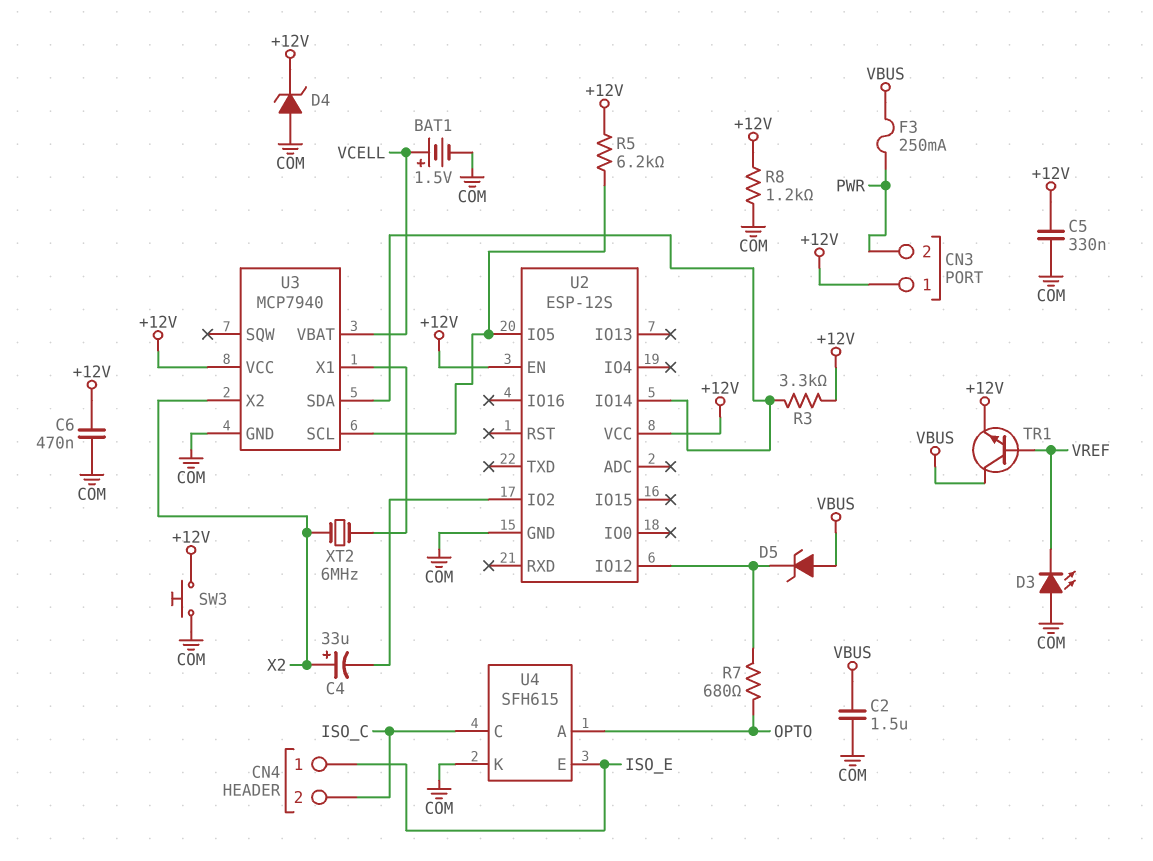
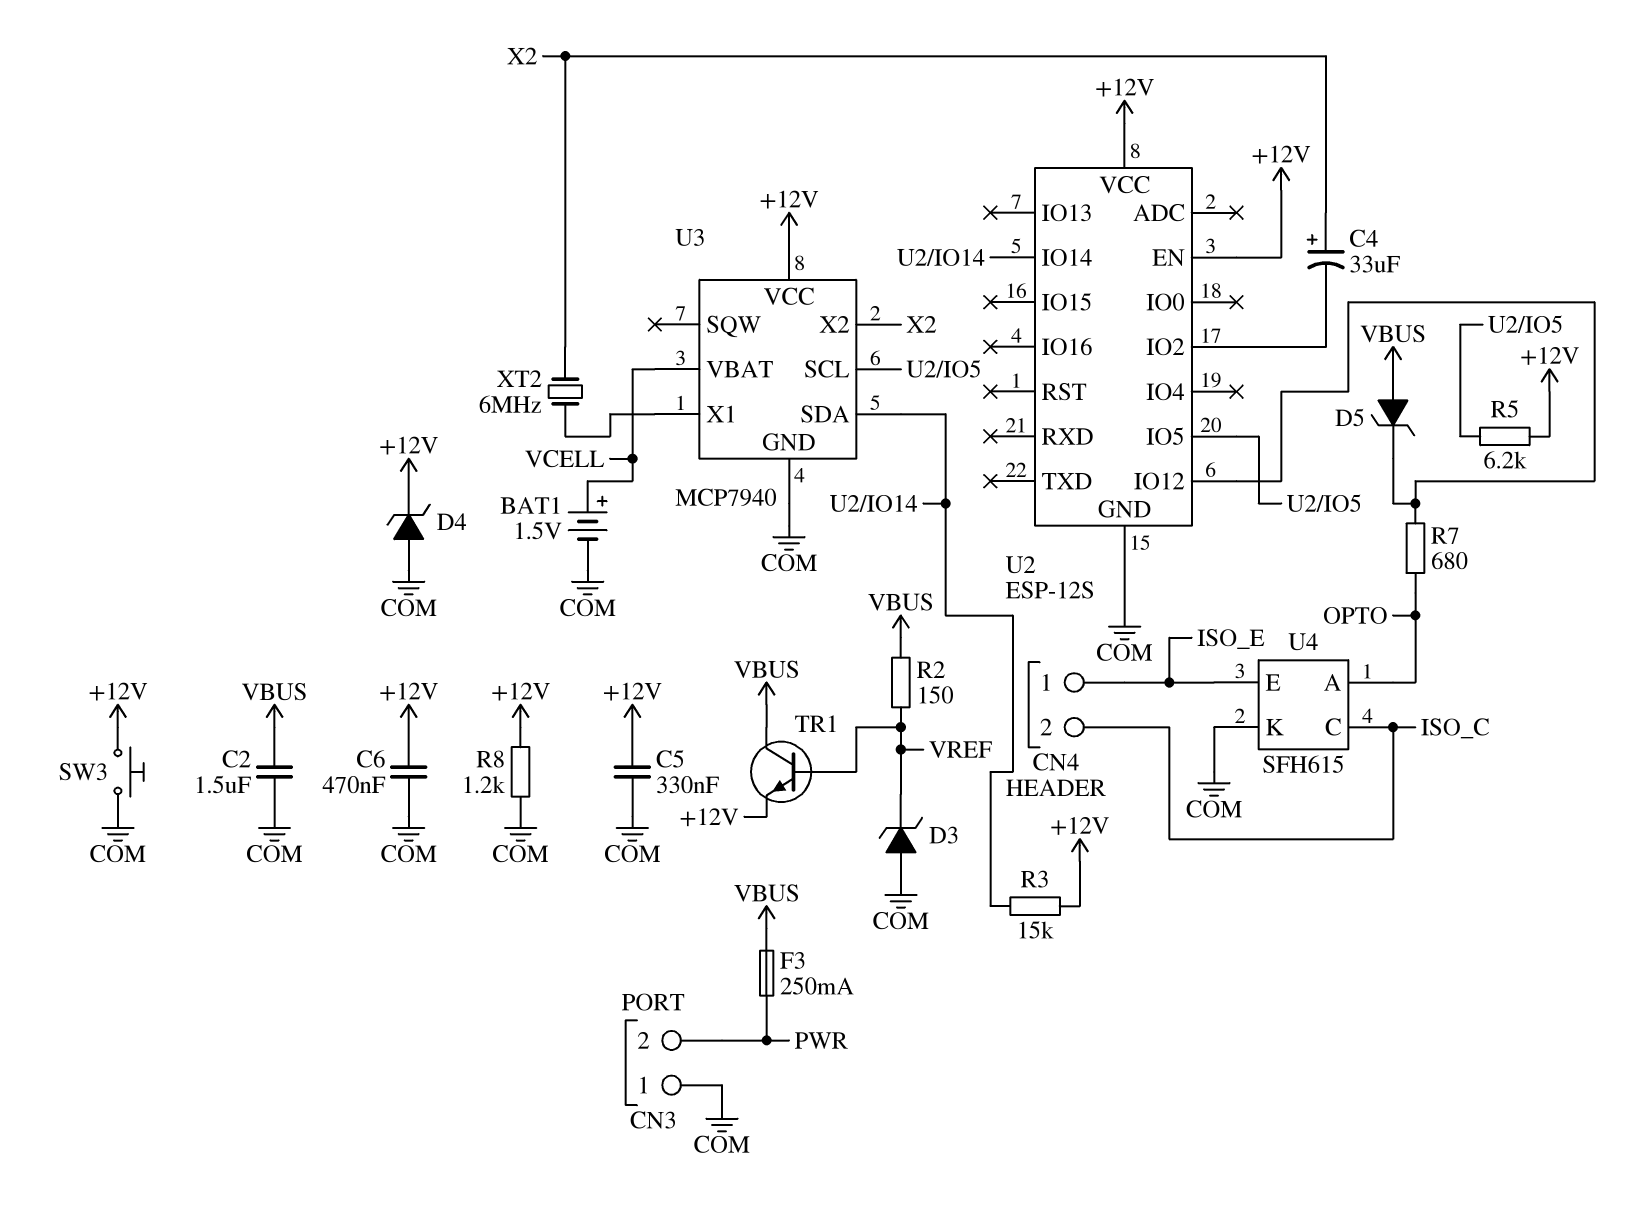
CN3 pin 1: +12V -> COM
D3: LED (A COM, K VREF) -> zener (A COM, K VREF)
R2: none -> 150 (VBUS, VREF)
R3: 3.3k (+12V, U2/IO14) -> 15k (+12V, U2/IO14)

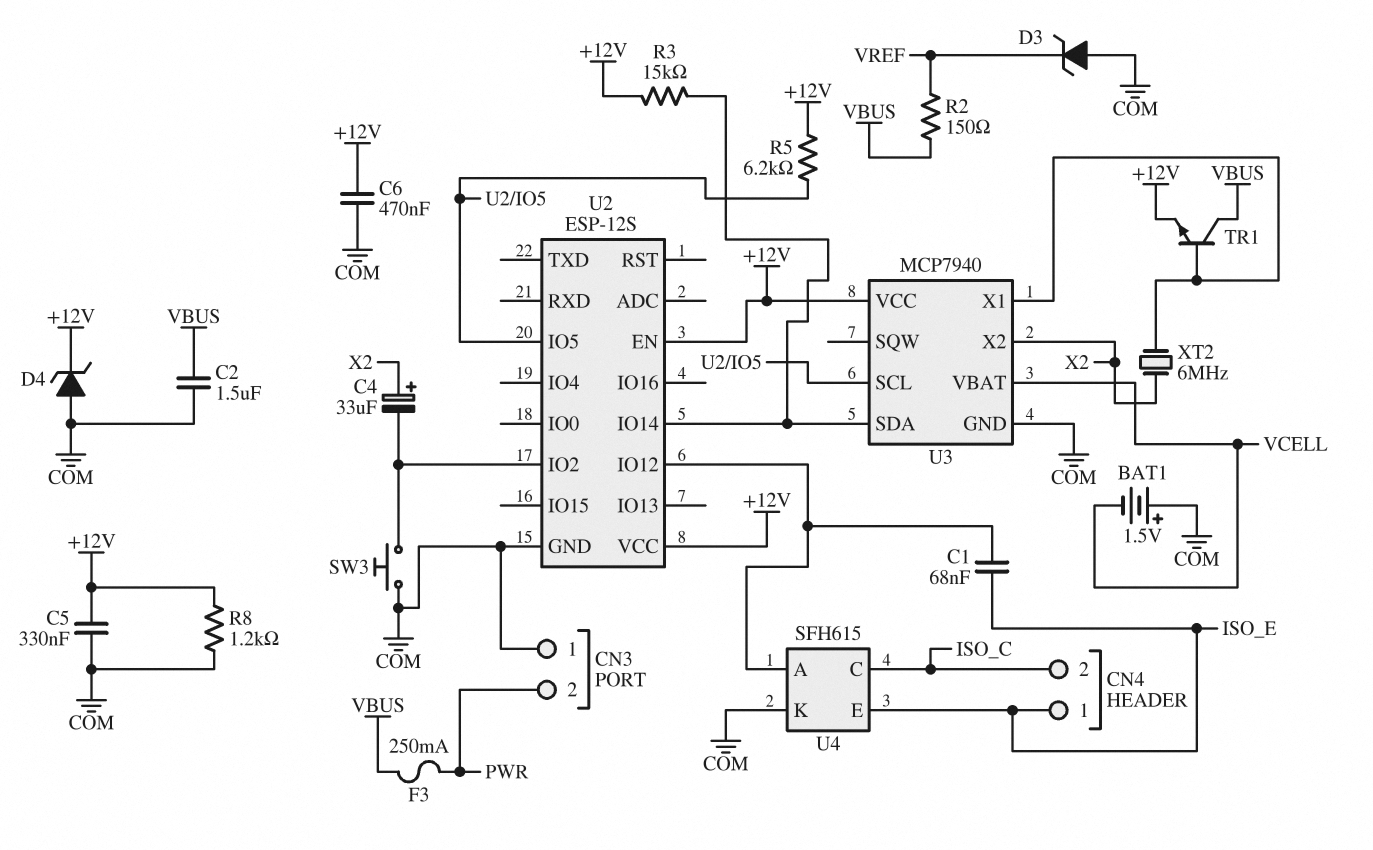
BAT1: 1.5V (plus VCELL, minus COM) -> 1.5V (plus COM, minus VCELL)
C1: none -> 68nF (ISO_E, U2/IO12)
D5: zener (A VBUS, K U2/IO12) -> none
R7: 680 (OPTO, U2/IO12) -> none
SW3: button (+12V, COM) -> button (COM, U2/IO2)
TR1: NPN (B VREF, C VBUS, E +12V) -> NPN (B U3/X1, C VBUS, E +12V)
U4 pin A: OPTO -> U2/IO12

